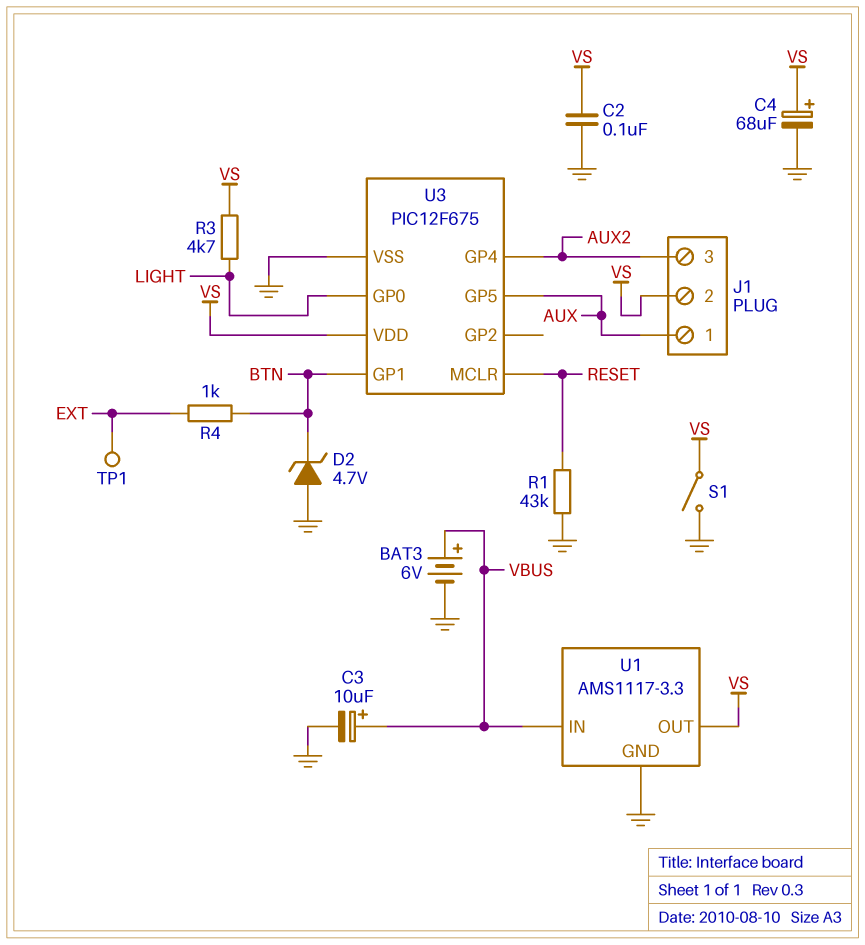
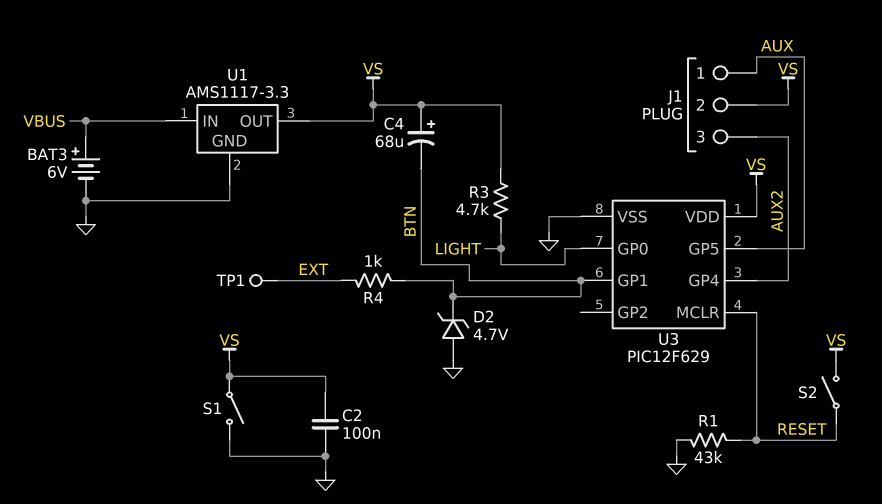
C3: 10uF (plus VBUS, minus GND) -> none
C4: 68uF (plus VS, minus GND) -> 68uF (plus VS, minus BTN)
S2: none -> switch (RESET, VS)
U3: PIC12F675 -> PIC12F629

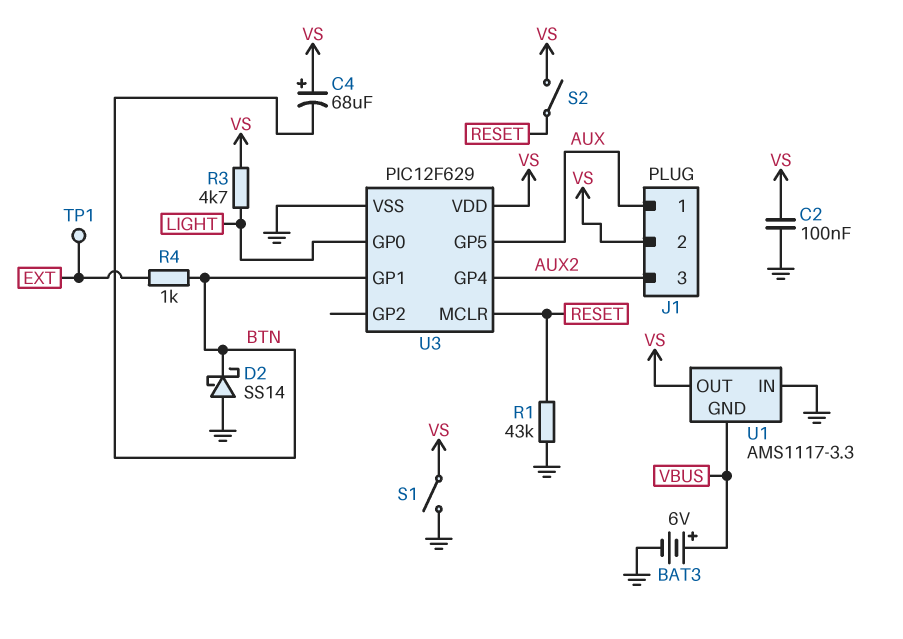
D2: zener 4.7V (A GND, K BTN) -> schottky SS14 (A GND, K BTN)
U1 pin GND: GND -> VBUS
U1 pin IN: VBUS -> GND

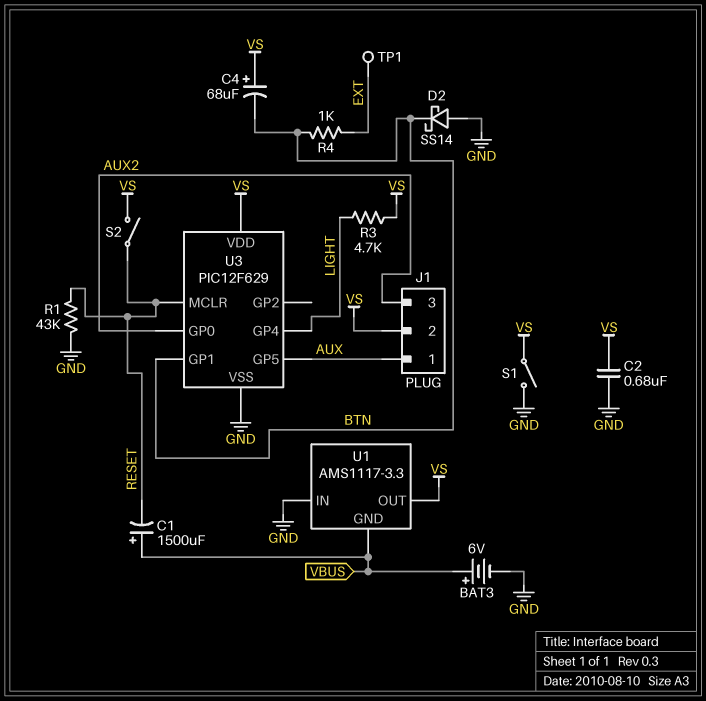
C1: none -> 1500uF (plus VBUS, minus RESET)
C2: 100nF (GND, VS) -> 680nF (GND, VS)
U3 pin GP0: LIGHT -> AUX2
U3 pin GP4: AUX2 -> LIGHT

